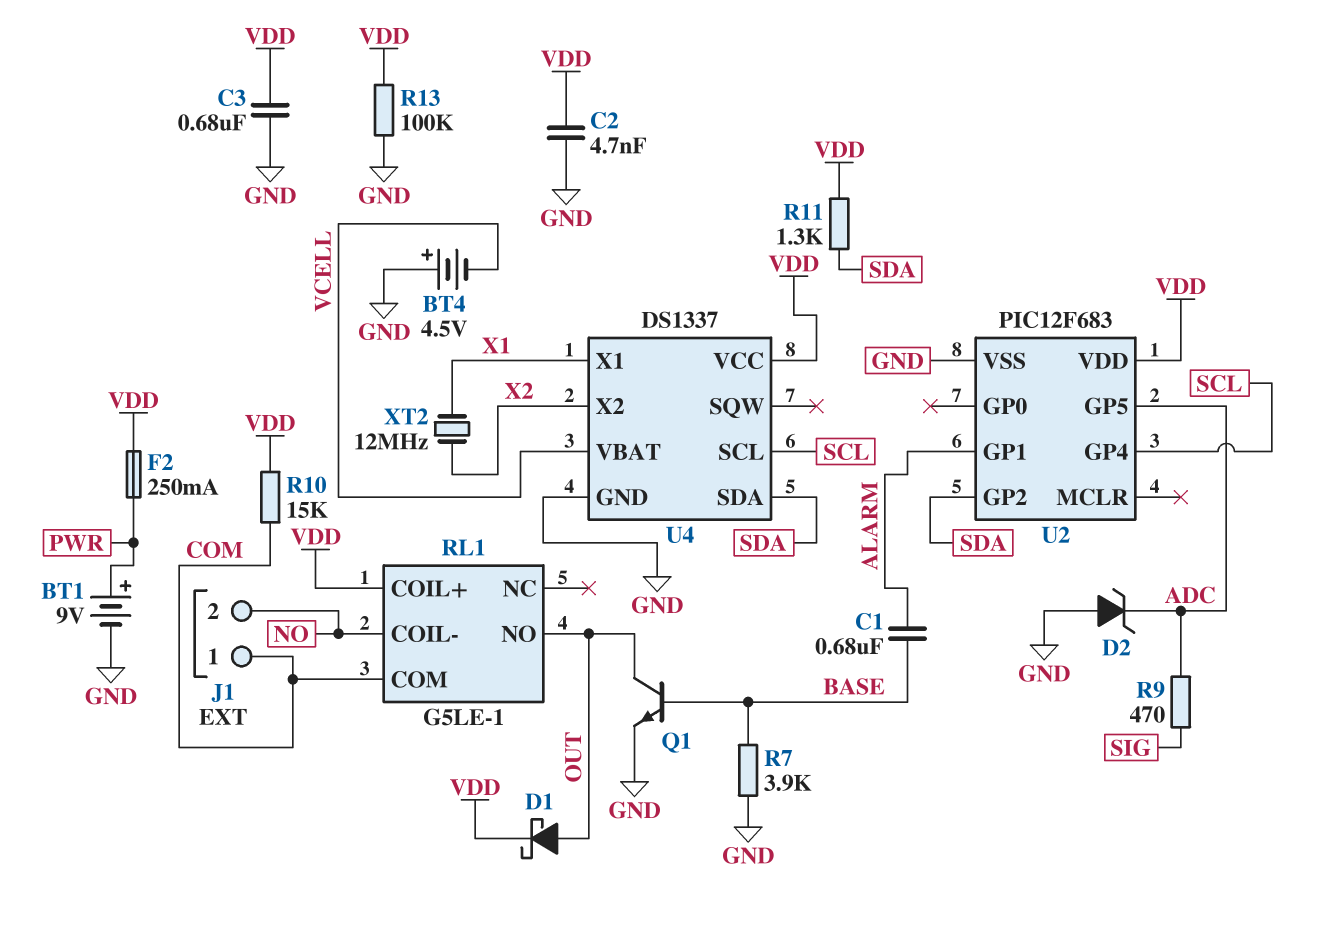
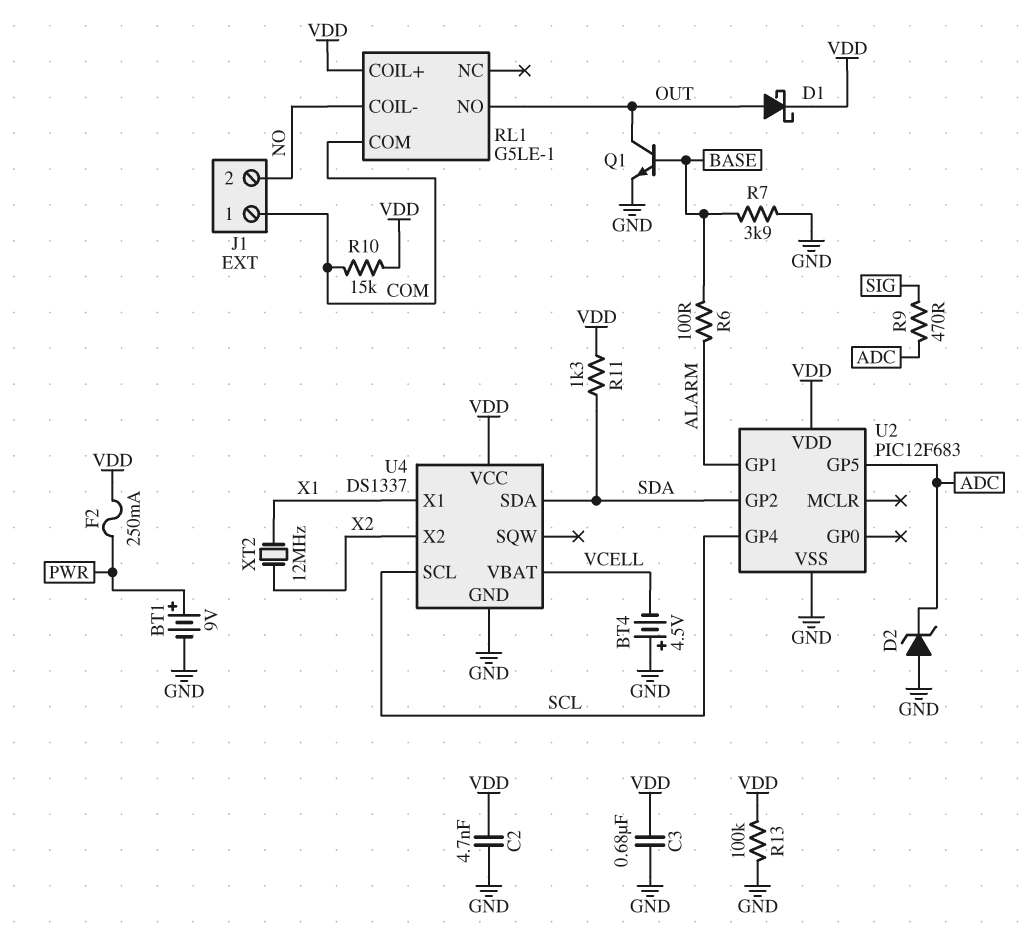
C1: 680nF (ALARM, BASE) -> none
R6: none -> 100 (ALARM, BASE)

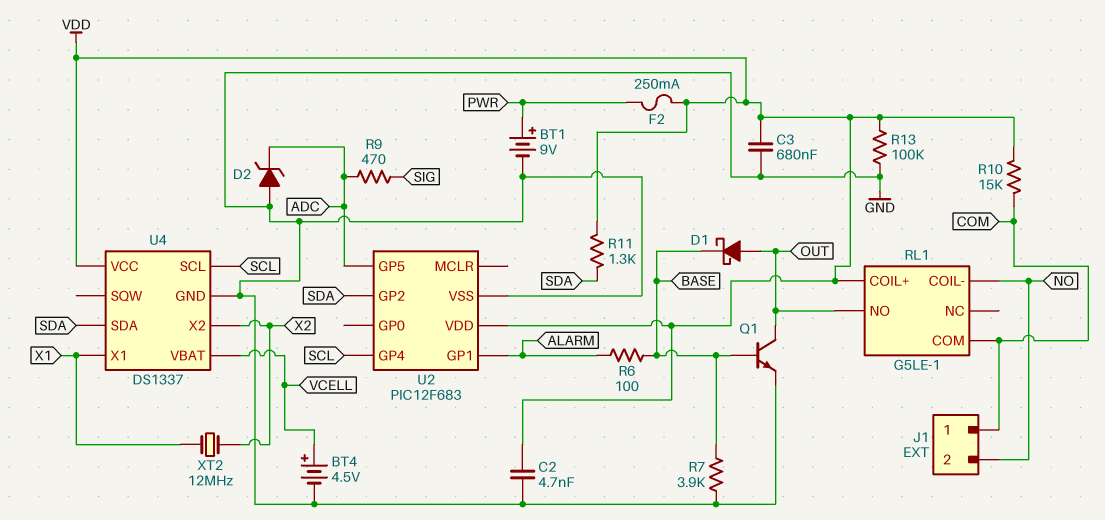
BT4: 4.5V (plus GND, minus VCELL) -> 4.5V (plus VCELL, minus GND)
D1: schottky (A OUT, K VDD) -> schottky (A OUT, K BASE)

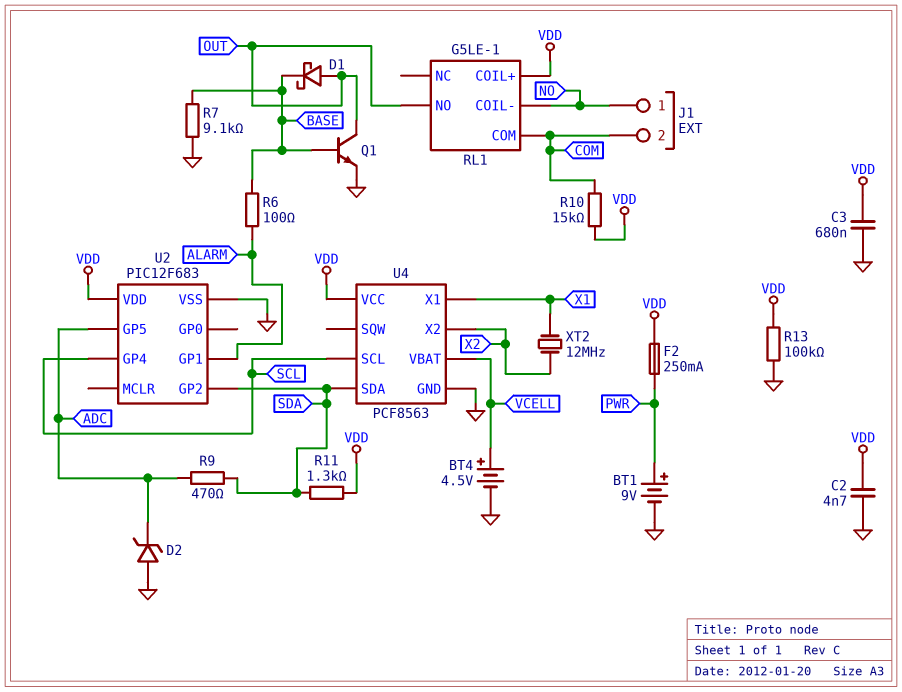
J1 pin 1: COM -> NO
J1 pin 2: NO -> COM
R7: 3.9k (BASE, GND) -> 9.1k (BASE, GND)
R9: 470 (ADC, SIG) -> 470 (ADC, SDA)
U4: DS1337 -> PCF8563

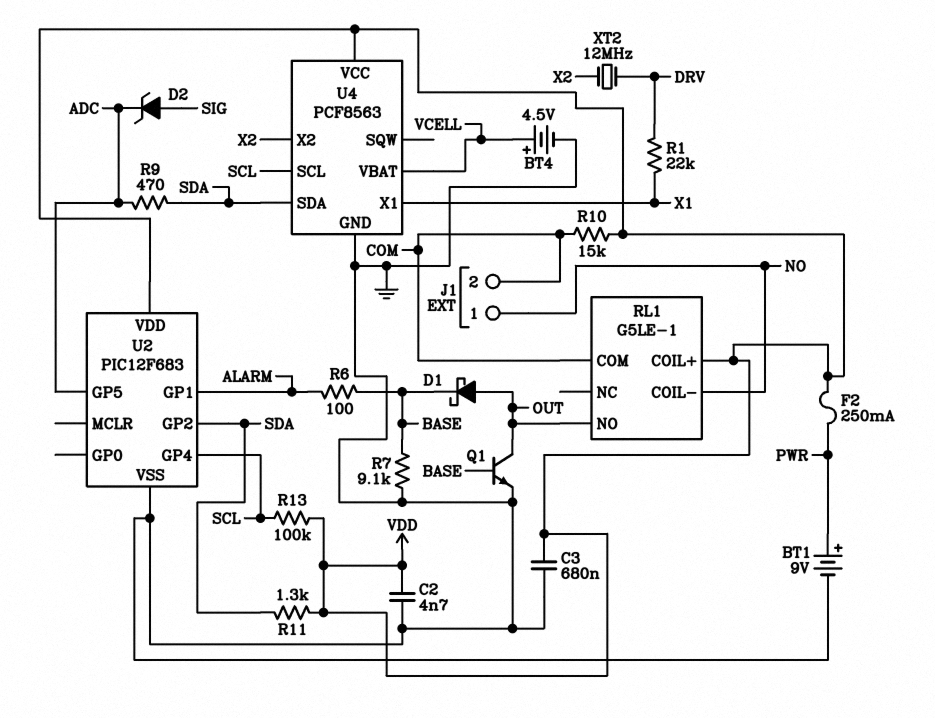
D2: zener (A GND, K ADC) -> zener (A SIG, K ADC)
R1: none -> 22k (DRV, X1)
R13: 100k (GND, VDD) -> 100k (SCL, VDD)
XT2: 12MHz (X1, X2) -> 12MHz (DRV, X2)

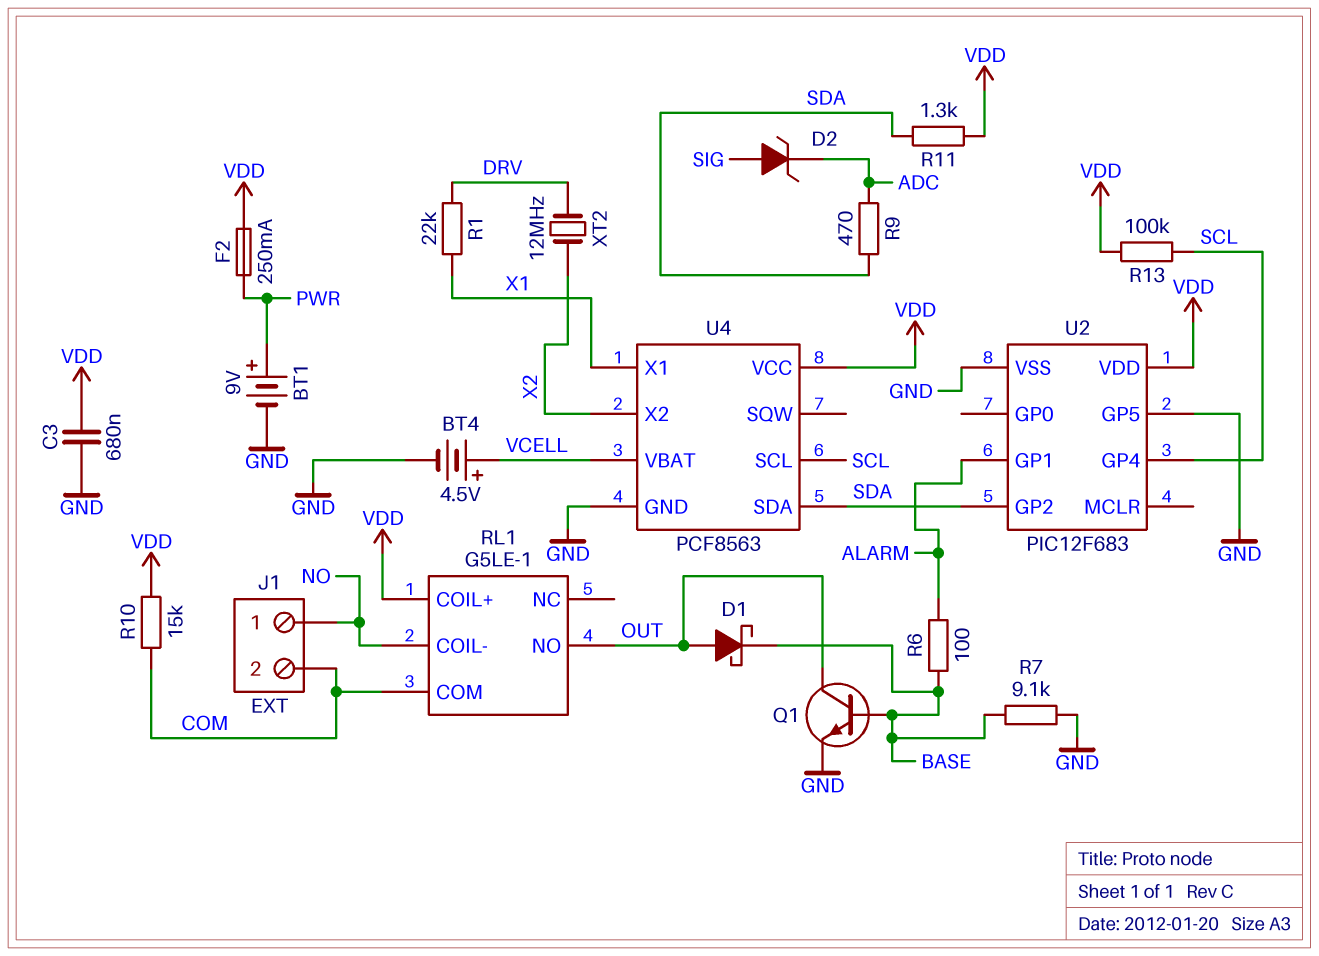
C2: 4.7nF (GND, VDD) -> none
U2 pin GP5: ADC -> GND

